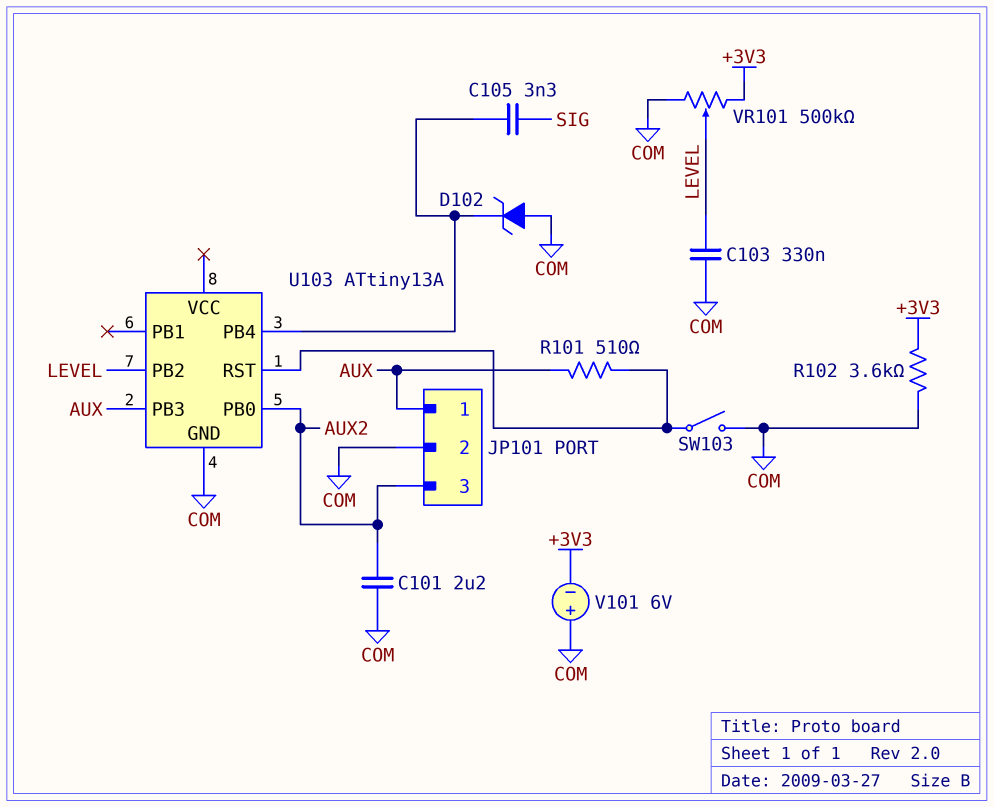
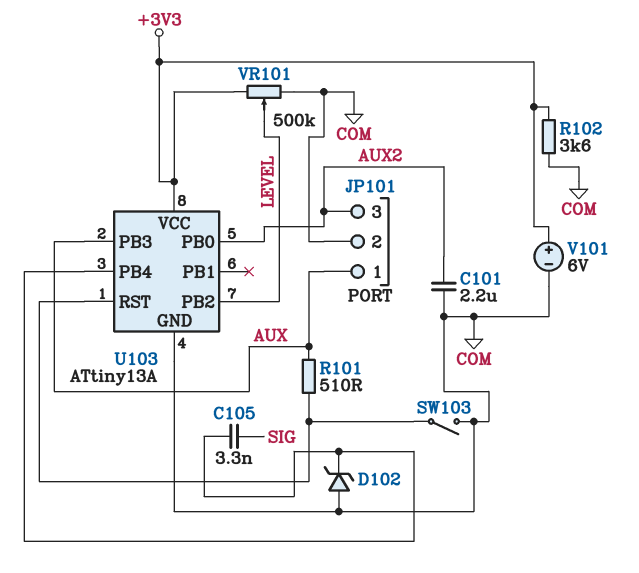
C103: 330nF (COM, LEVEL) -> none
U103 pin VCC: none -> +3V3
V101: 6V (plus COM, minus +3V3) -> 6V (plus +3V3, minus COM)

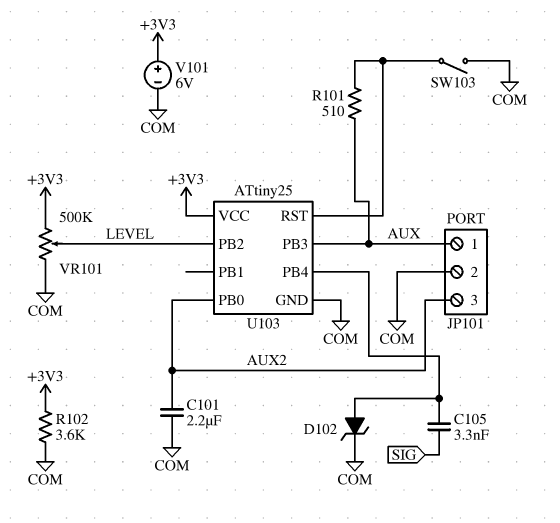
D102: zener (A COM, K U103/PB4) -> zener (A U103/PB4, K COM)
U103: ATtiny13A -> ATtiny25

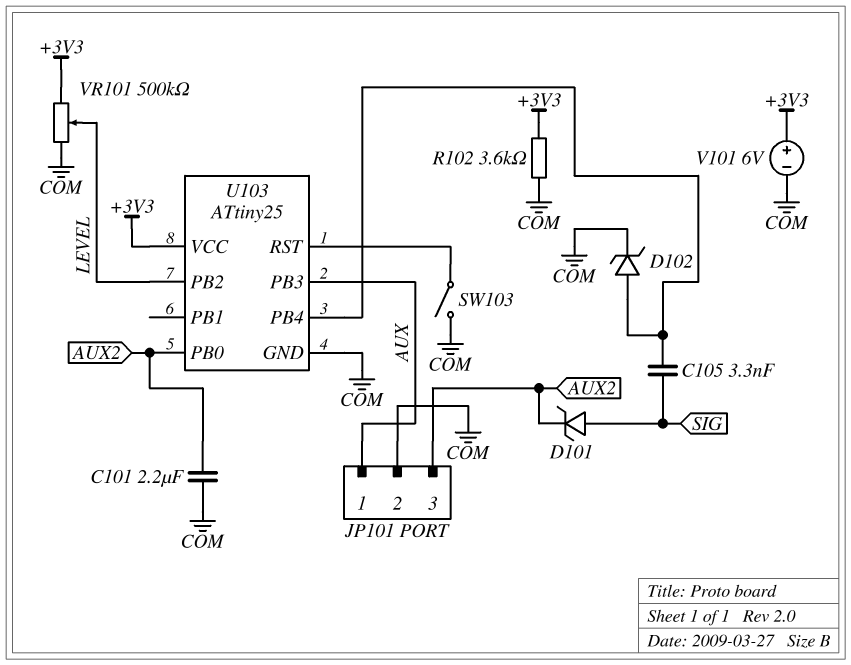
D101: none -> zener (A SIG, K AUX2)
R101: 510 (AUX, U103/RST) -> none

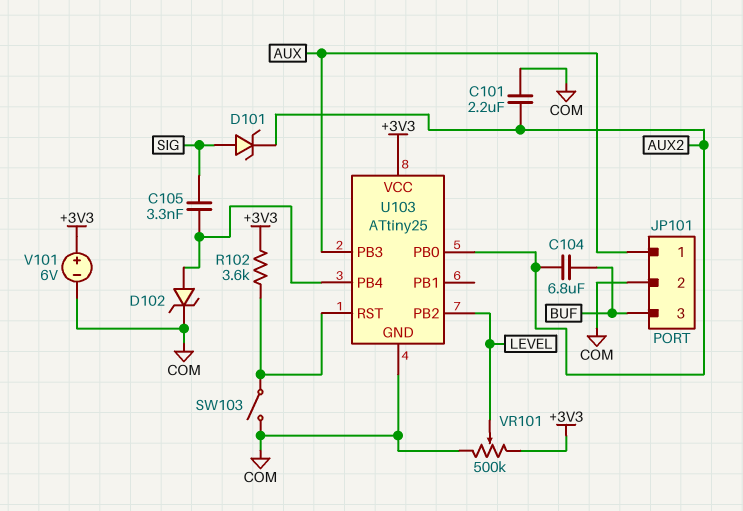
C104: none -> 6.8uF (AUX2, BUF)
JP101 pin 3: AUX2 -> BUF
R102: 3.6k (+3V3, COM) -> 3.6k (+3V3, U103/RST)

